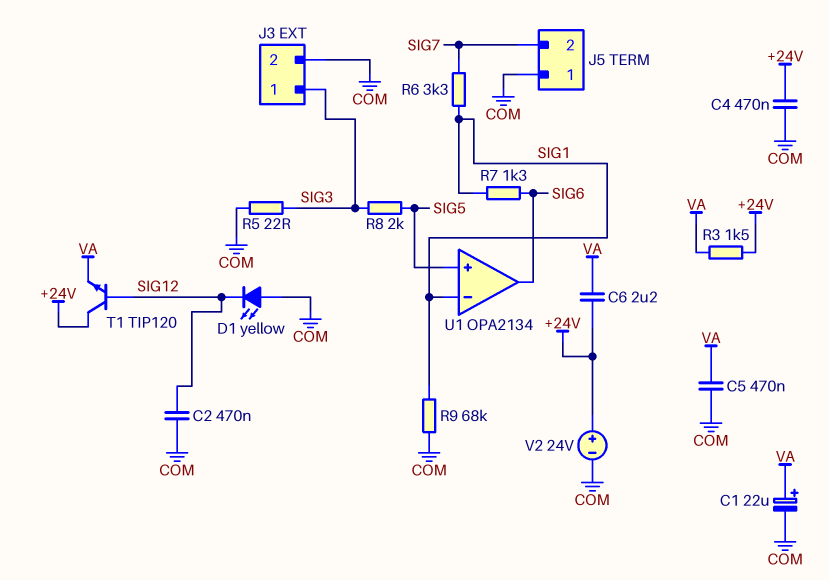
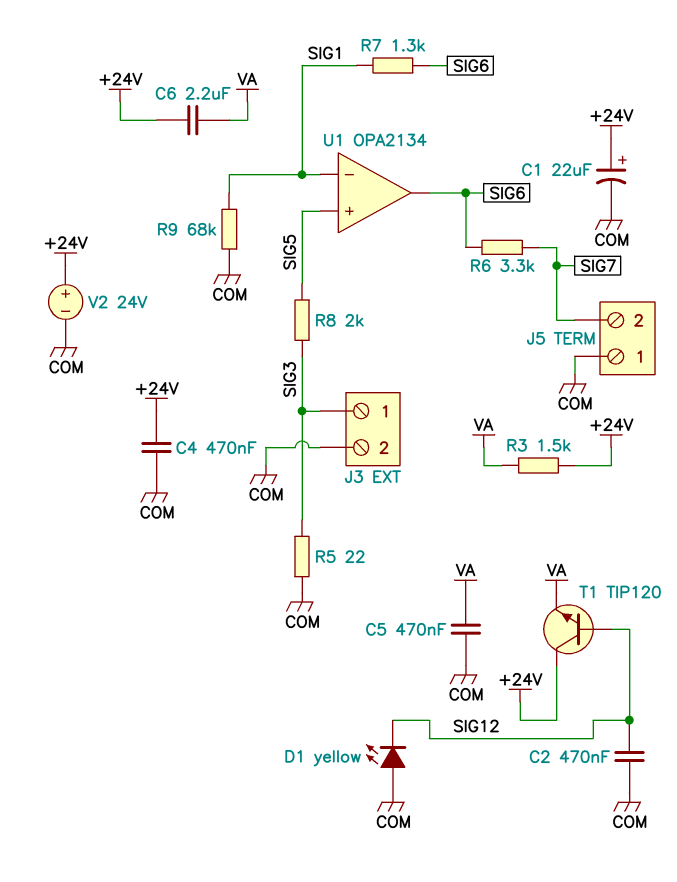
C1: 22uF (plus VA, minus COM) -> 22uF (plus +24V, minus COM)
R6: 3.3k (SIG1, SIG7) -> 3.3k (SIG6, SIG7)

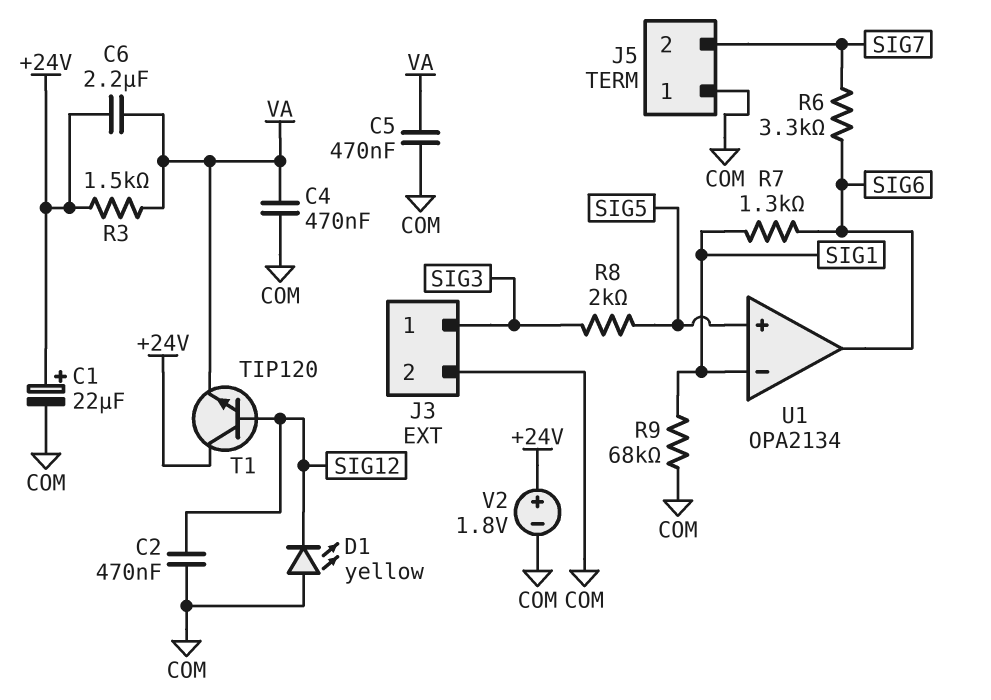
C4: 470nF (+24V, COM) -> 470nF (COM, VA)
R5: 22 (COM, SIG3) -> none
V2: 24V (plus +24V, minus COM) -> 1.8V (plus +24V, minus COM)

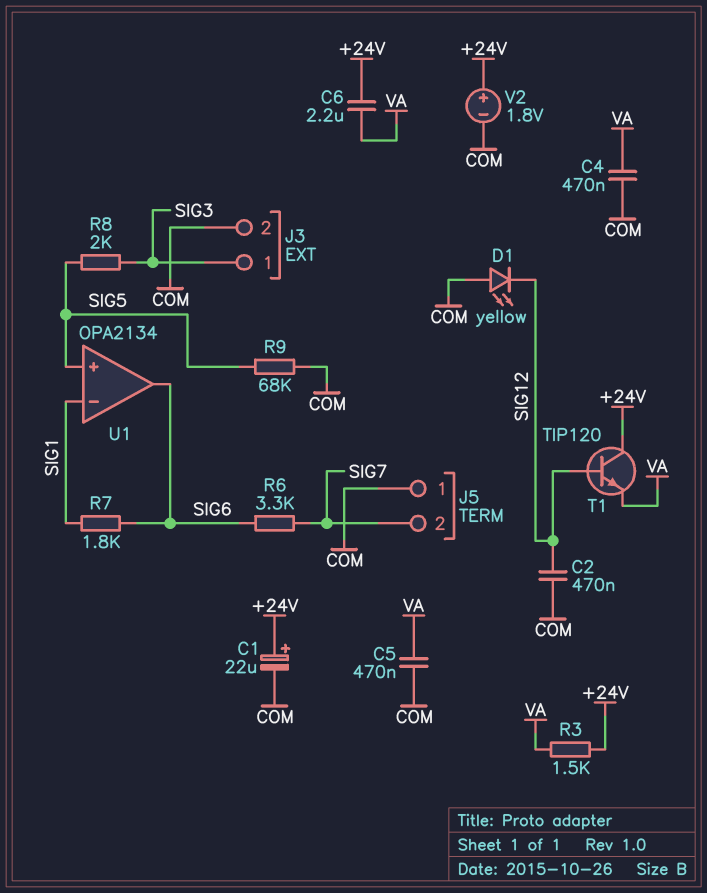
R7: 1.3k (SIG1, SIG6) -> 1.8k (SIG1, SIG6)
R9: 68k (COM, SIG1) -> 68k (COM, SIG5)

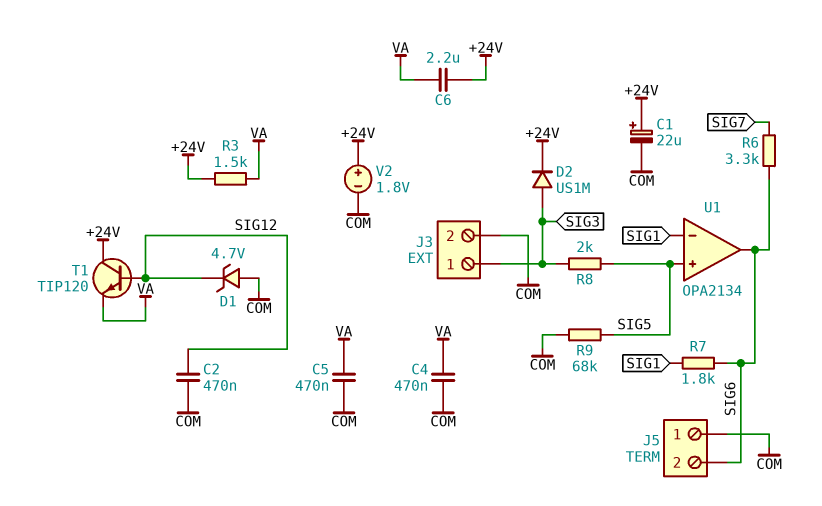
D1: LED yellow (A COM, K SIG12) -> zener 4.7V (A COM, K SIG12)
D2: none -> diode US1M (A SIG3, K +24V)
J5 pin 2: SIG7 -> SIG6

